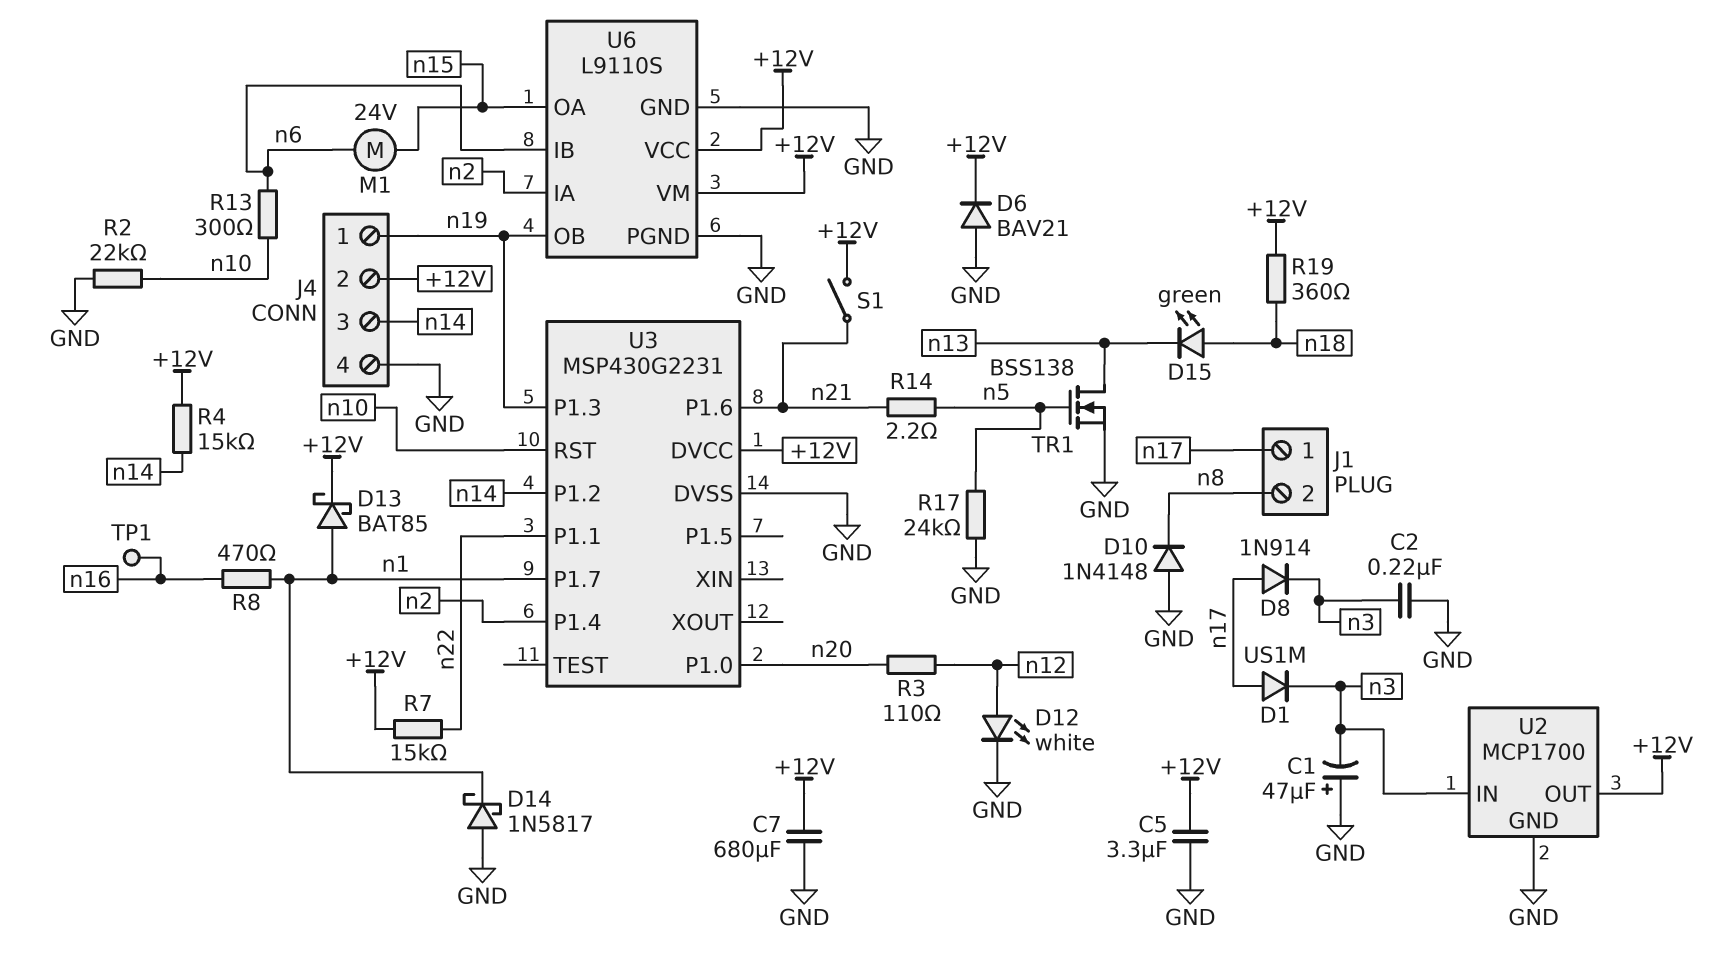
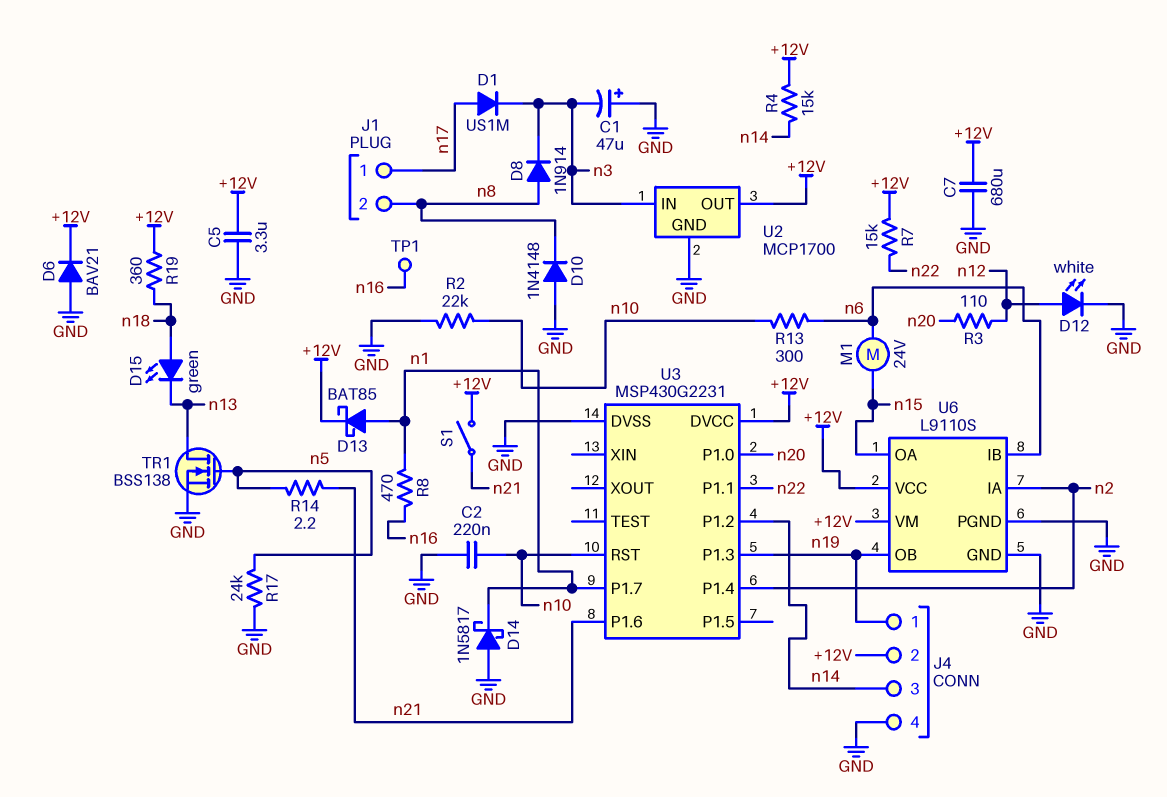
C2: 220nF (GND, n3) -> 220nF (GND, n10)
D8: diode 1N914 (A n17, K n3) -> diode 1N914 (A n8, K n3)

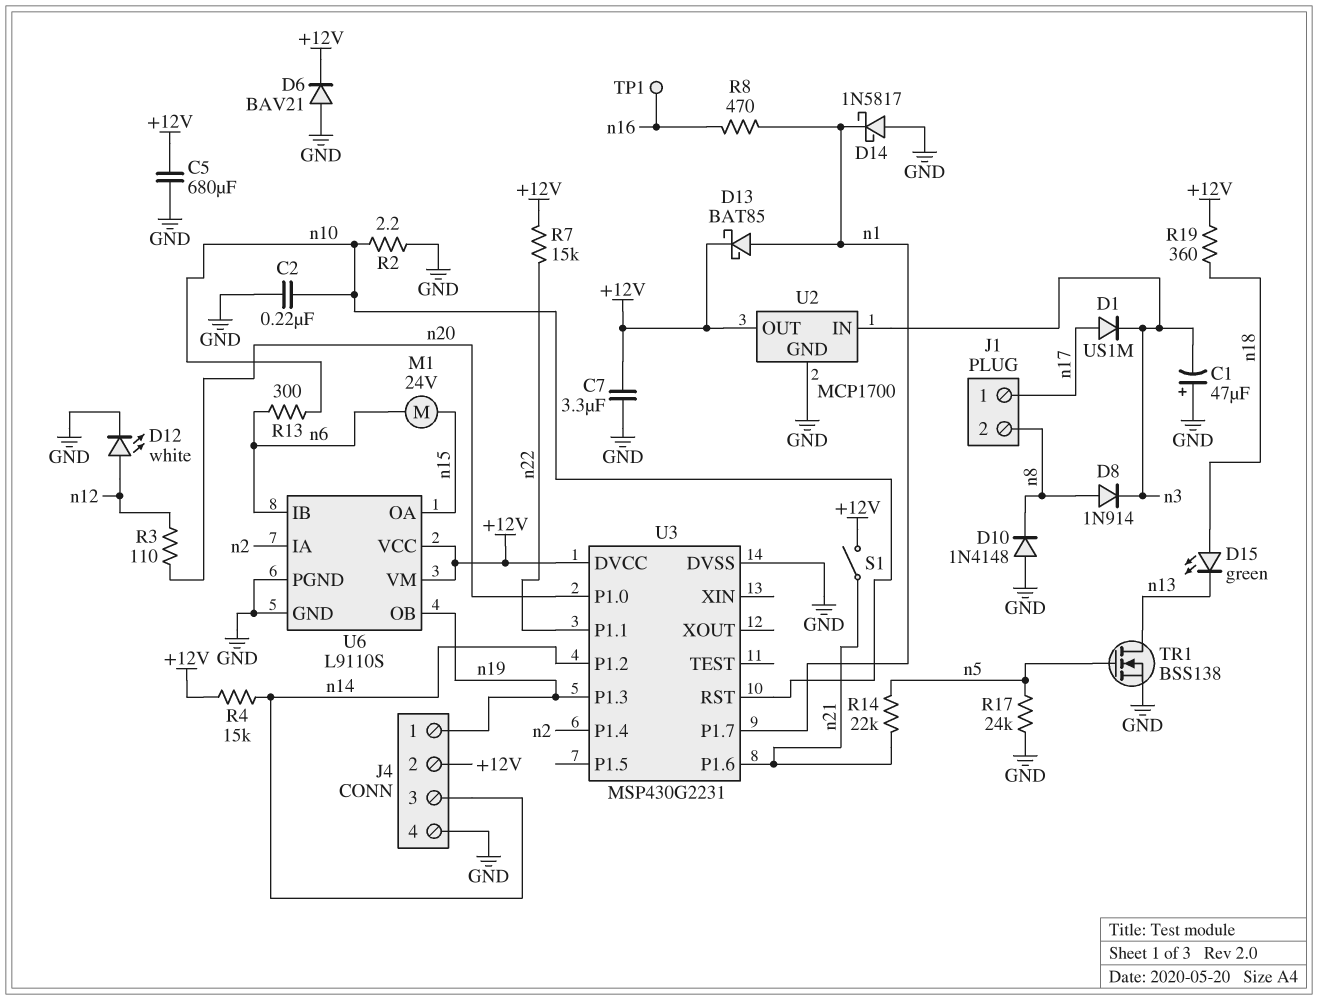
C5: 3.3uF (+12V, GND) -> 680uF (+12V, GND)
C7: 680uF (+12V, GND) -> 3.3uF (+12V, GND)
R2: 22k (GND, n10) -> 2.2 (GND, n10)
R14: 2.2 (n5, n21) -> 22k (n5, n21)

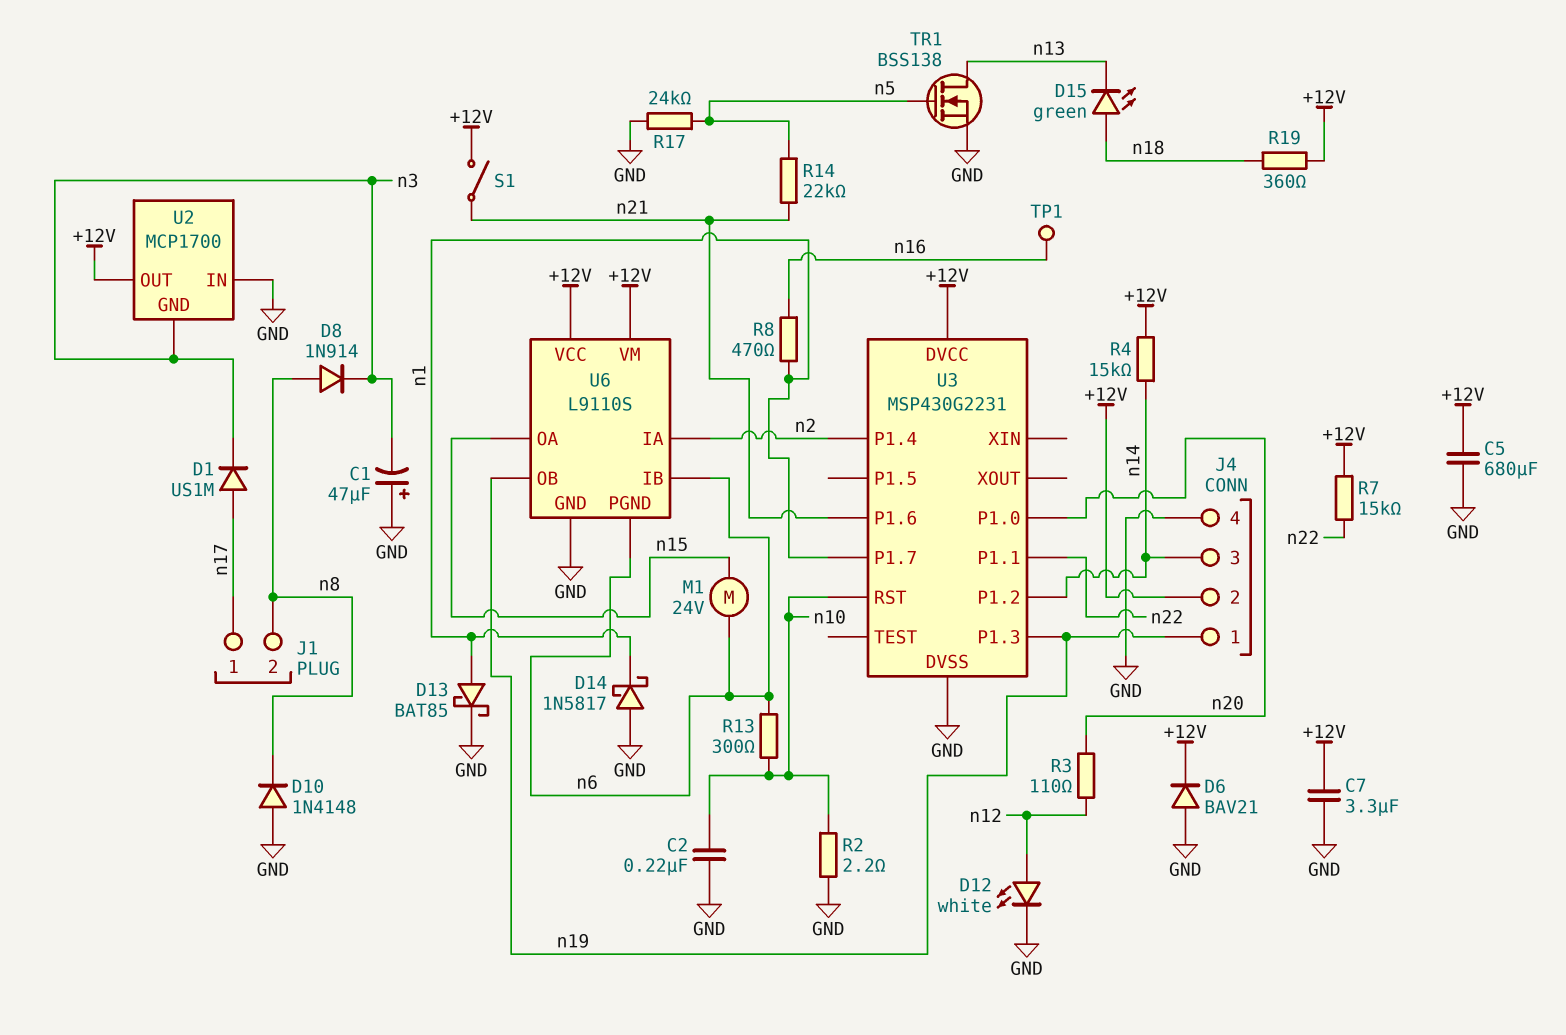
D13: schottky BAT85 (A n1, K +12V) -> schottky BAT85 (A n1, K GND)
U2 pin GND: GND -> n3
U2 pin IN: n3 -> GND
U6 pin PGND: GND -> n6

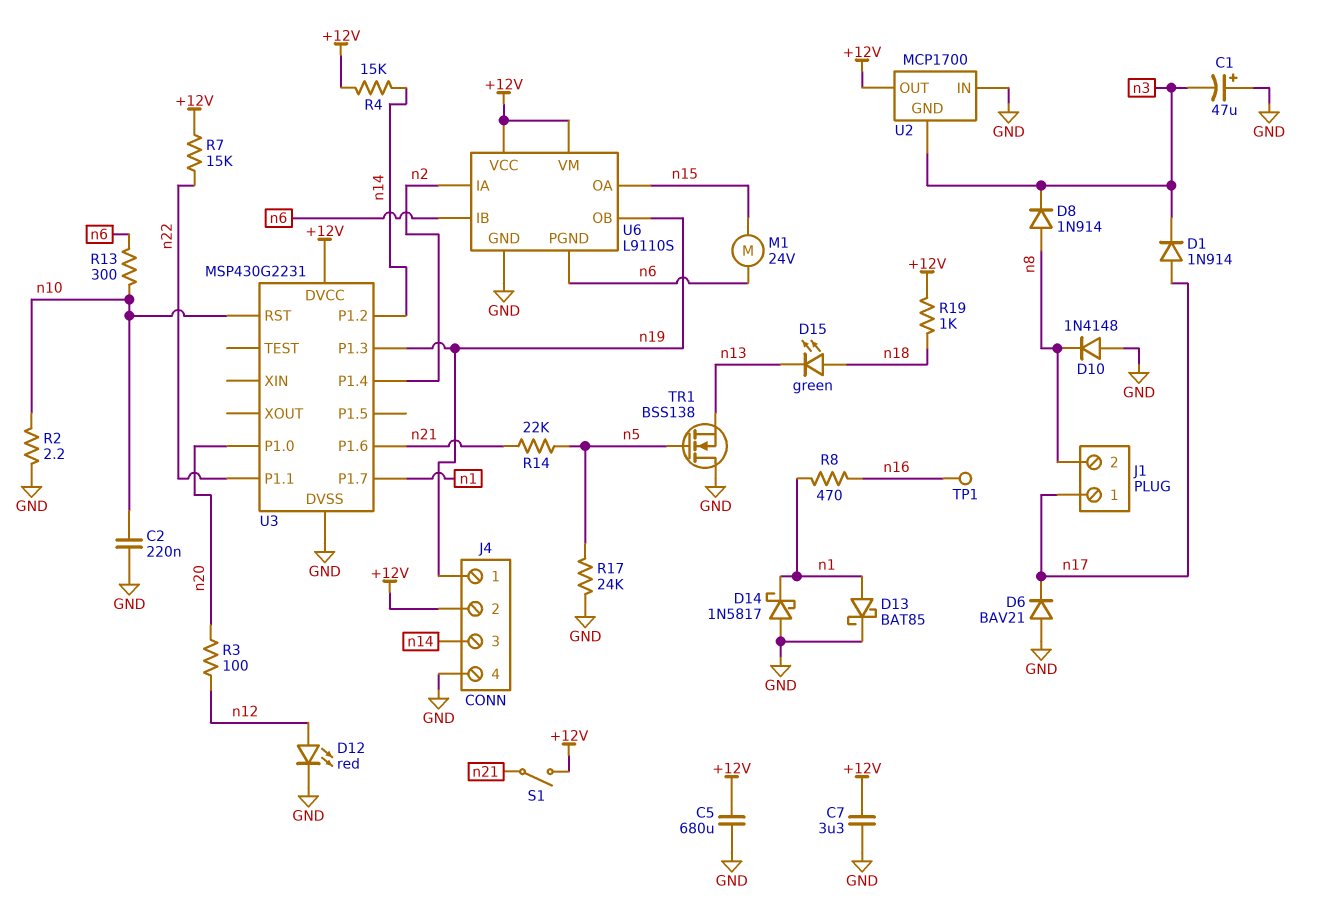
D1: diode US1M (A n17, K n3) -> diode 1N914 (A n17, K n3)
D6: diode BAV21 (A GND, K +12V) -> diode BAV21 (A GND, K n17)
D12: LED white (A n12, K GND) -> LED red (A n12, K GND)
R3: 110 (n12, n20) -> 100 (n12, n20)
R19: 360 (+12V, n18) -> 1k (+12V, n18)
TR1: NMOS BSS138 (G n5, D n13, S GND) -> NMOS BSS138 (G n5, D GND, S n13)

